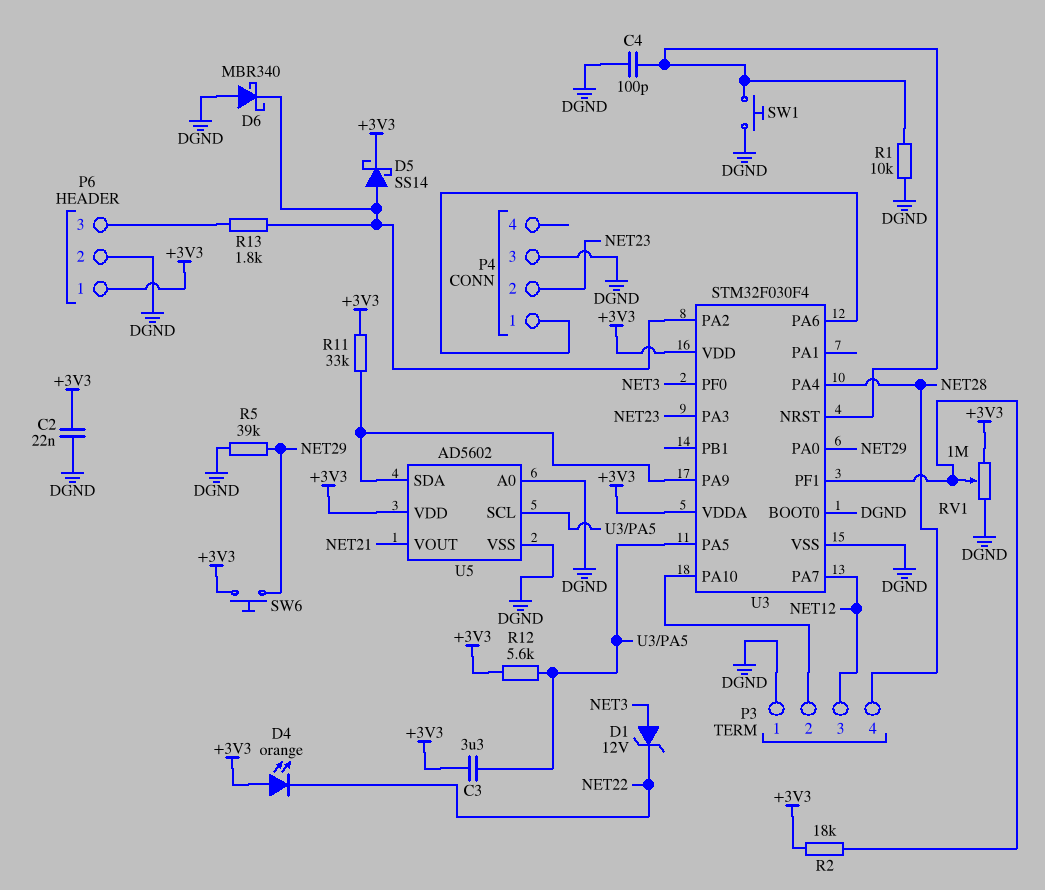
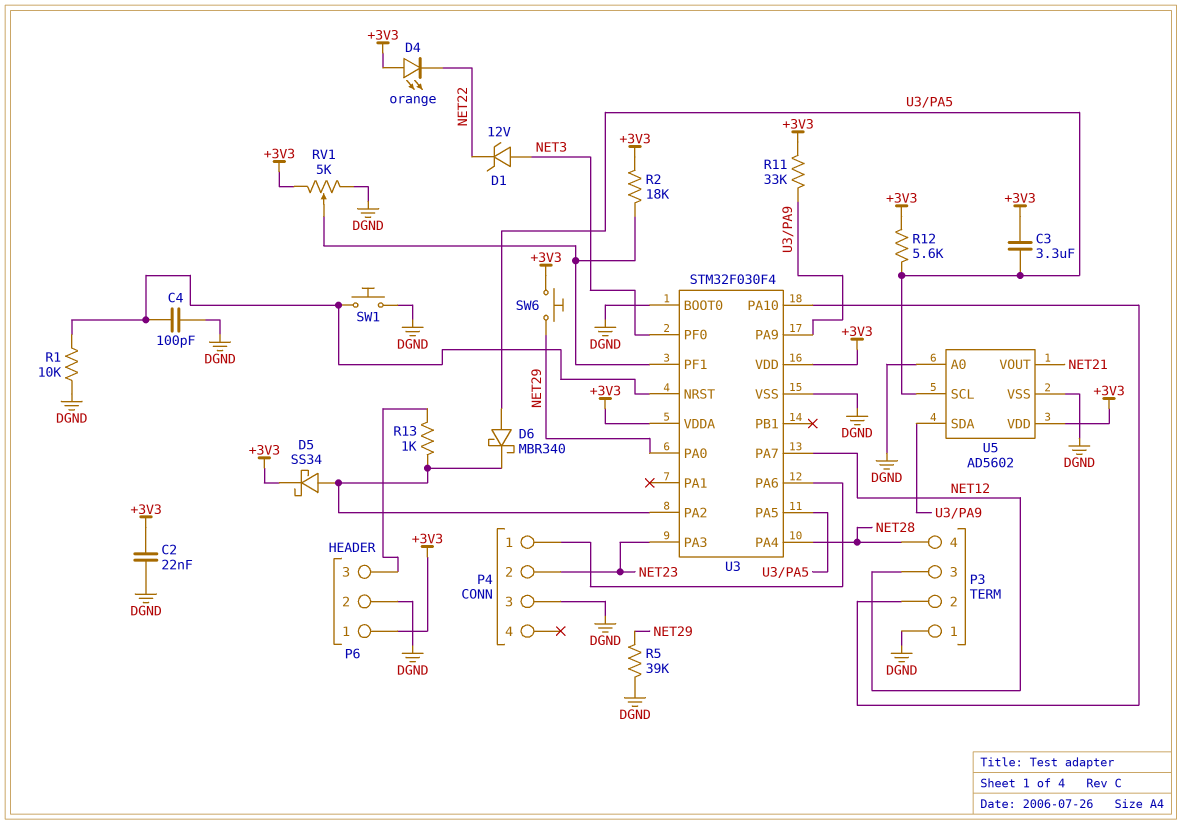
D5: schottky SS14 (A U3/PA2, K +3V3) -> schottky SS34 (A U3/PA2, K +3V3)
D6: schottky MBR340 (A DGND, K U3/PA2) -> schottky MBR340 (A U3/PA5, K U3/PA2)
R13: 1.8k (P6/3, U3/PA2) -> 1k (P6/3, U3/PA2)
RV1: 1M (+3V3, DGND, wiper U3/PF1) -> 5k (+3V3, DGND, wiper U3/PF1)

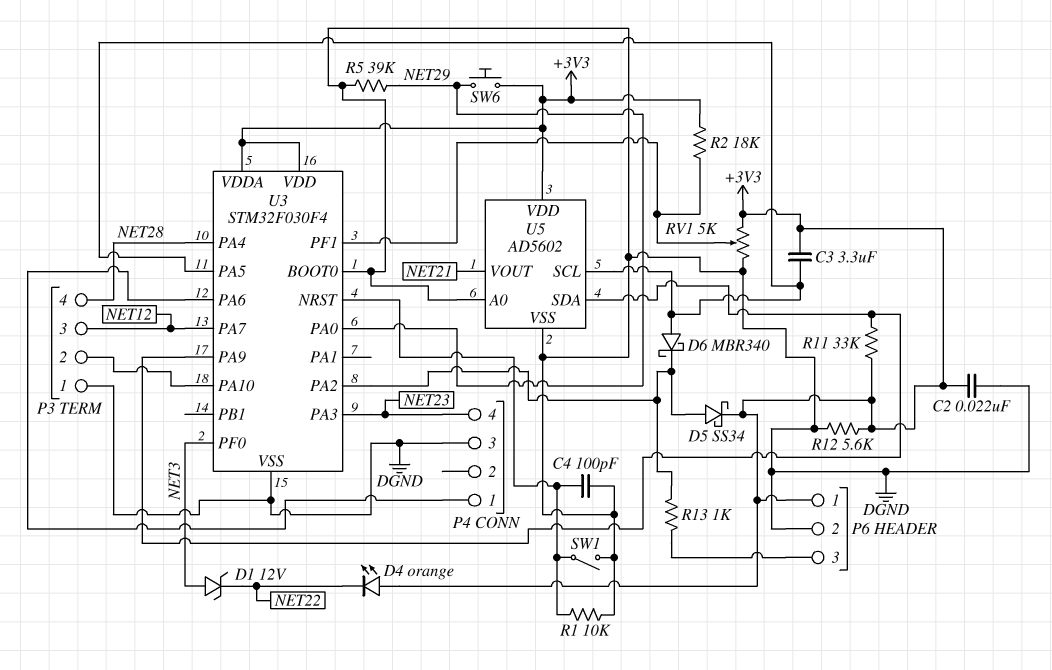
P4 pin 2: NET23 -> none
P4 pin 4: none -> NET23
R12: 5.6k (+3V3, U3/PA5) -> 5.6k (+3V3, DGND)
SW1: button (DGND, U3/NRST) -> switch (DGND, U3/NRST)

